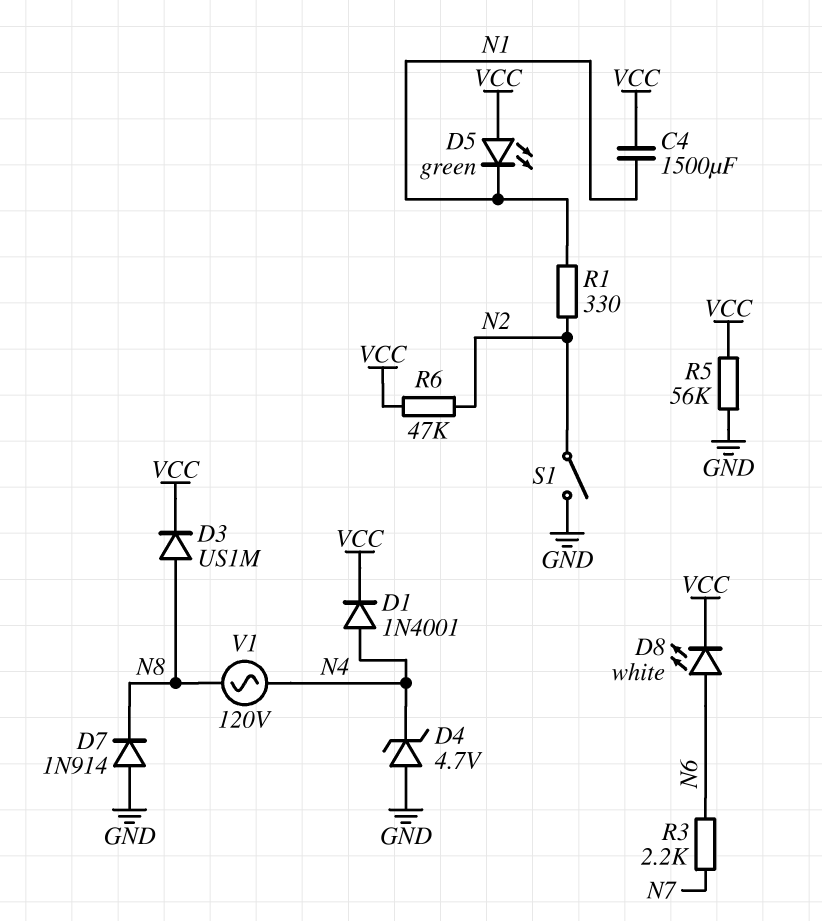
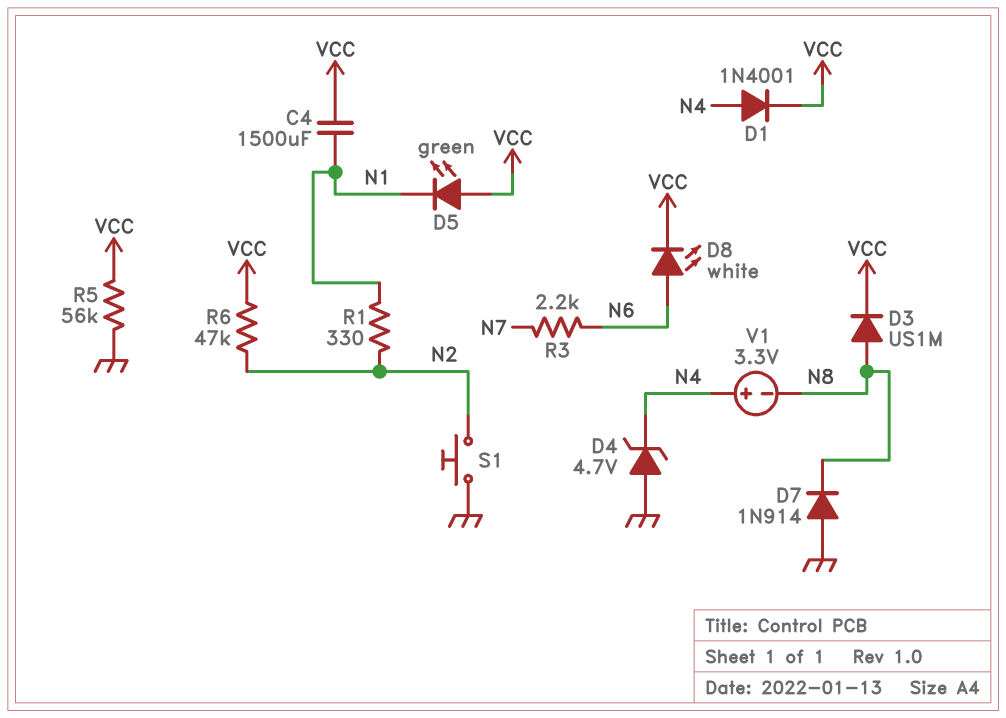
S1: switch (GND, N2) -> button (GND, N2)
V1: AC 120V (N4, N8) -> 3.3V (plus N4, minus N8)

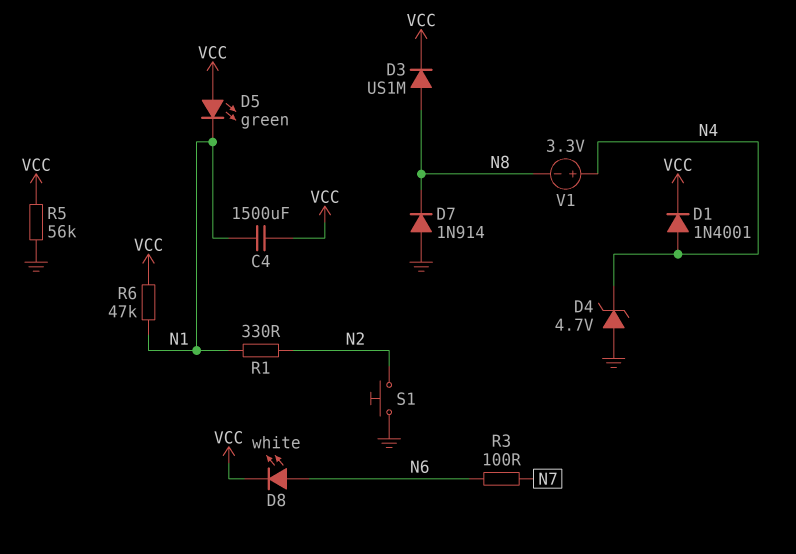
R3: 2.2k (N6, N7) -> 100 (N6, N7)
R6: 47k (N2, VCC) -> 47k (N1, VCC)

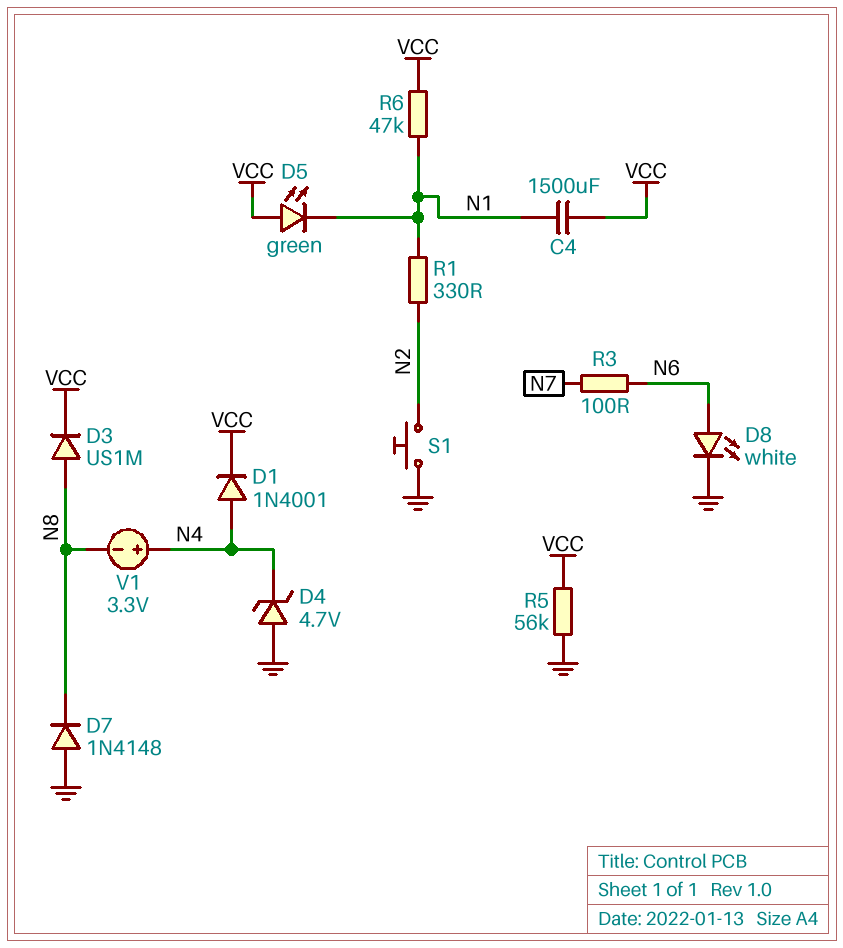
D7: diode 1N914 (A GND, K N8) -> diode 1N4148 (A GND, K N8)
D8: LED white (A N6, K VCC) -> LED white (A N6, K GND)

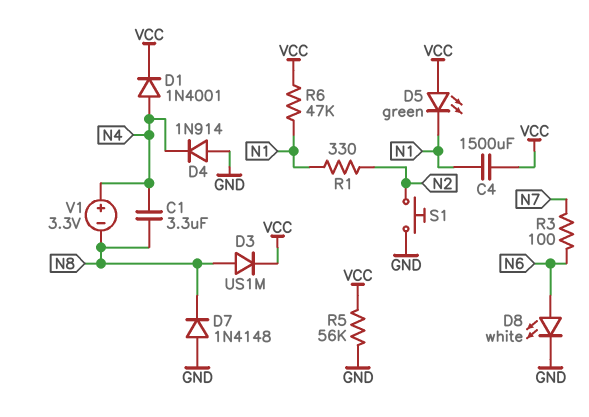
C1: none -> 3.3uF (N4, N8)
D4: zener 4.7V (A GND, K N4) -> diode 1N914 (A GND, K N4)

